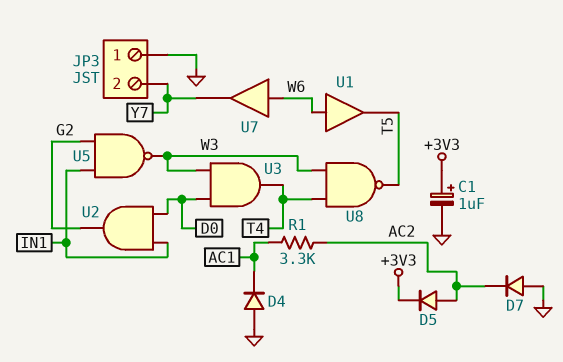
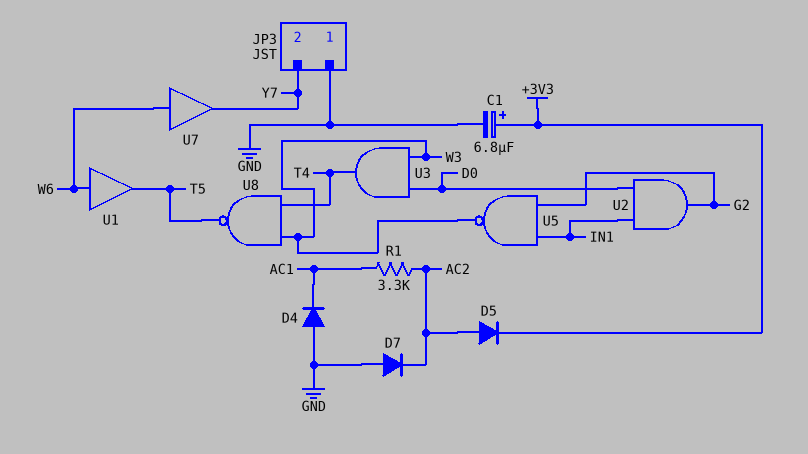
C1: 1uF (plus +3V3, minus GND) -> 6.8uF (plus +3V3, minus GND)

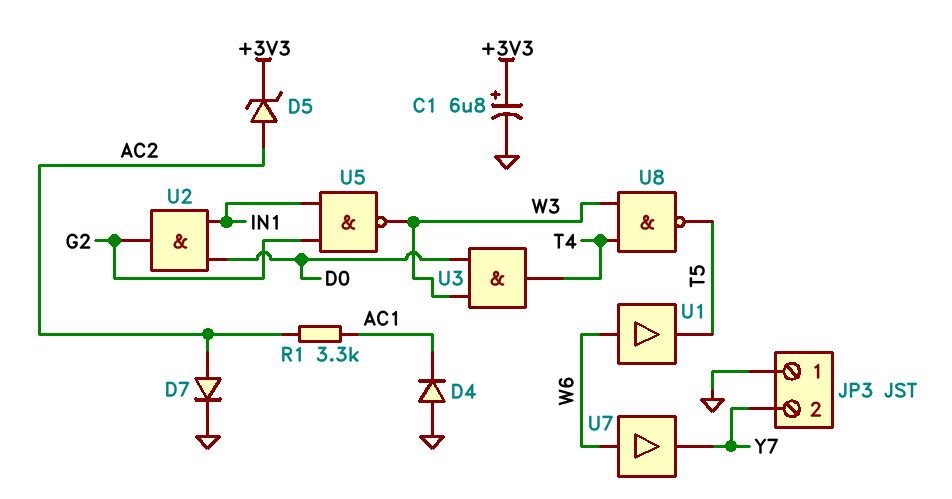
D5: diode (A AC2, K +3V3) -> zener (A AC2, K +3V3)
D7: diode (A GND, K AC2) -> diode (A AC2, K GND)

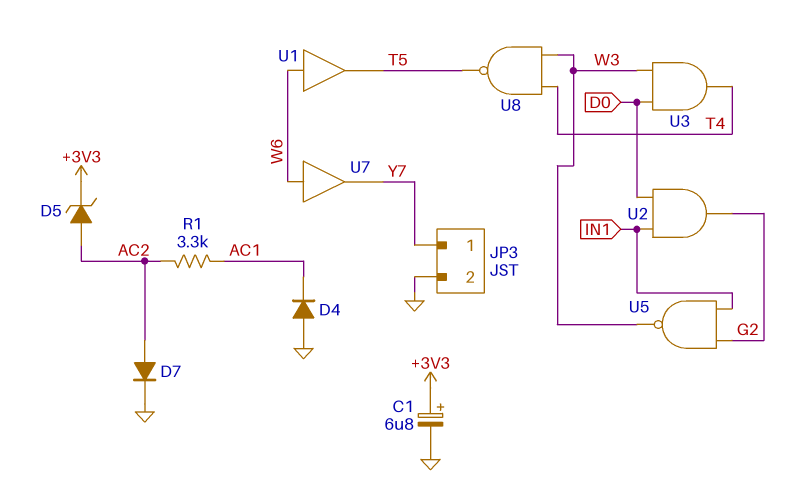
JP3 pin 1: GND -> Y7
JP3 pin 2: Y7 -> GND

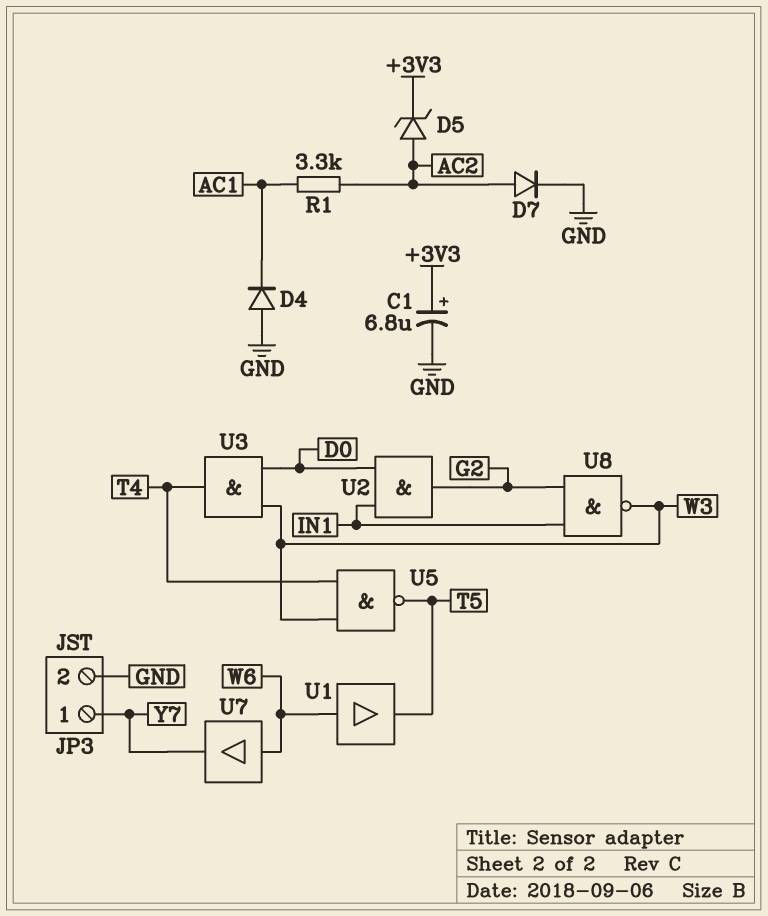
U5: NAND (in G2, in IN1, out W3) -> NAND (in T4, in W3, out T5)
U8: NAND (in T4, in W3, out T5) -> NAND (in G2, in IN1, out W3)

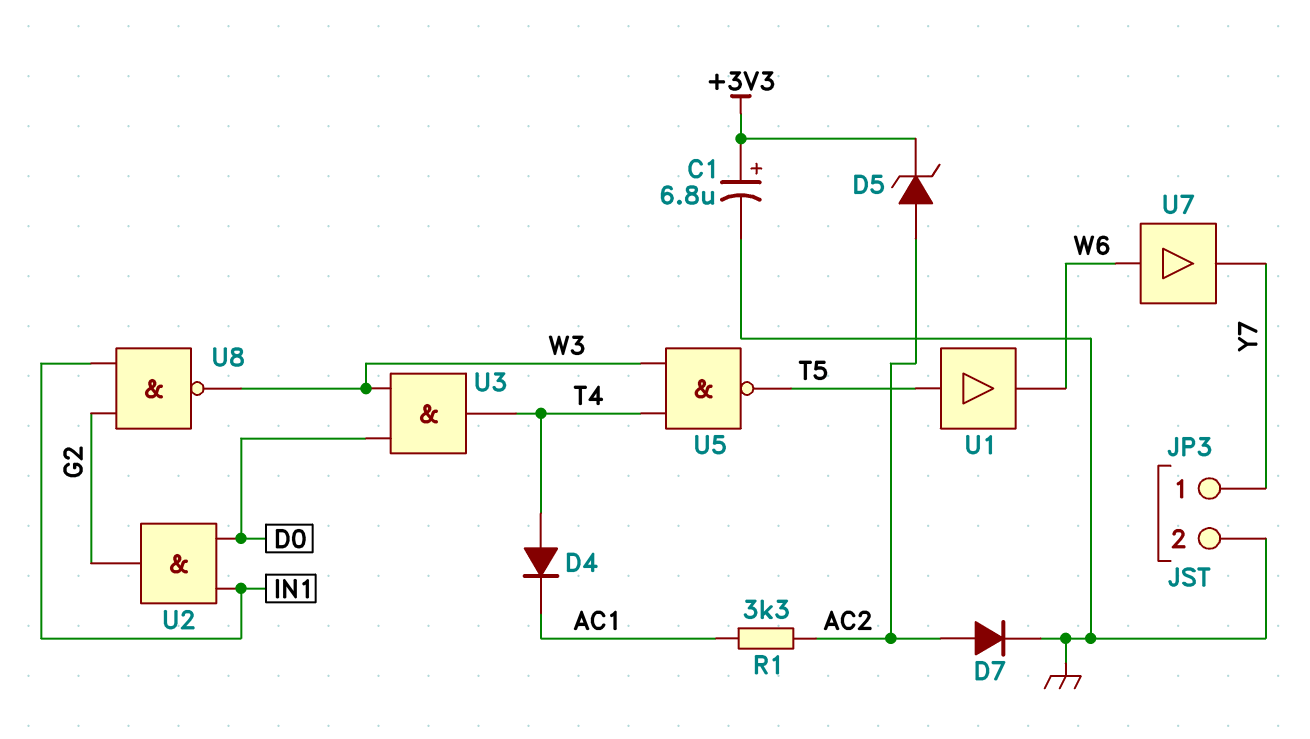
D4: diode (A GND, K AC1) -> diode (A T4, K AC1)
U1: buffer (in W6, out T5) -> buffer (in T5, out W6)

